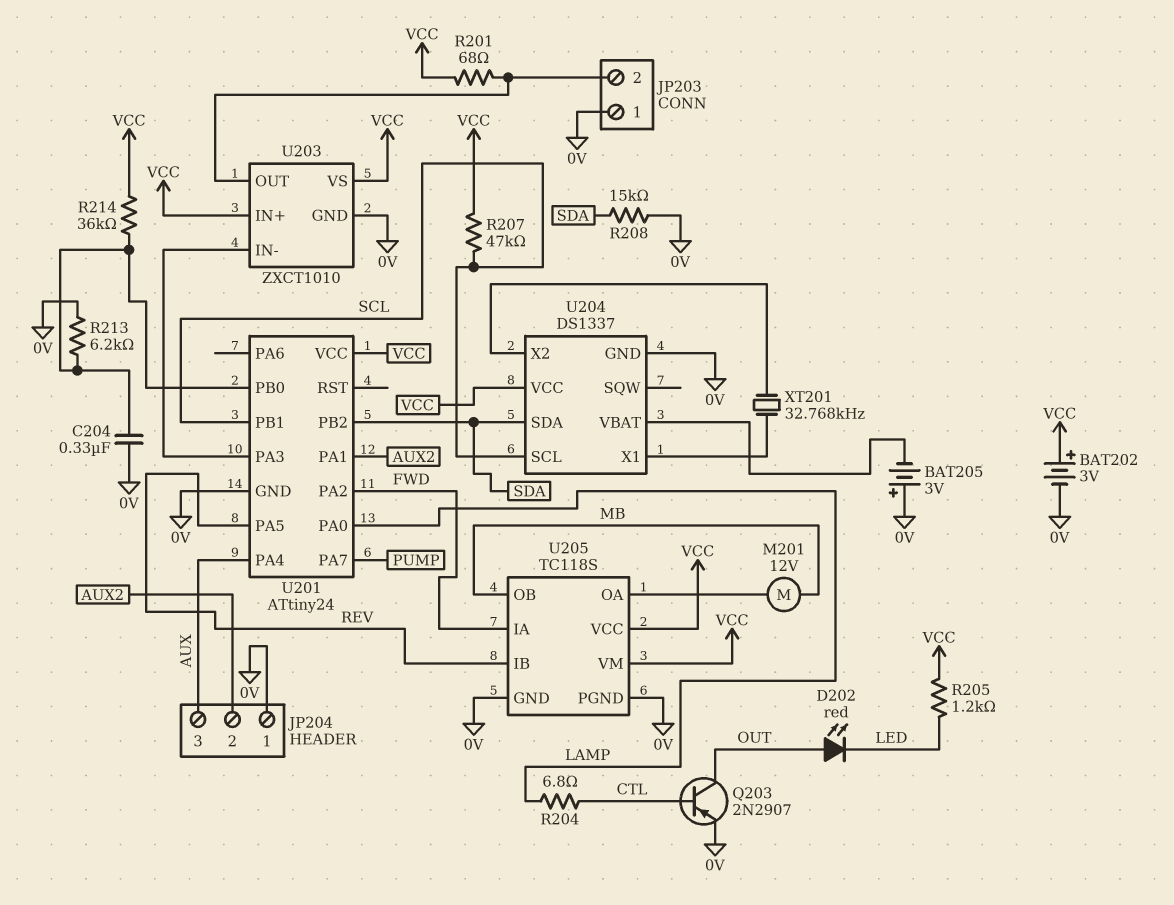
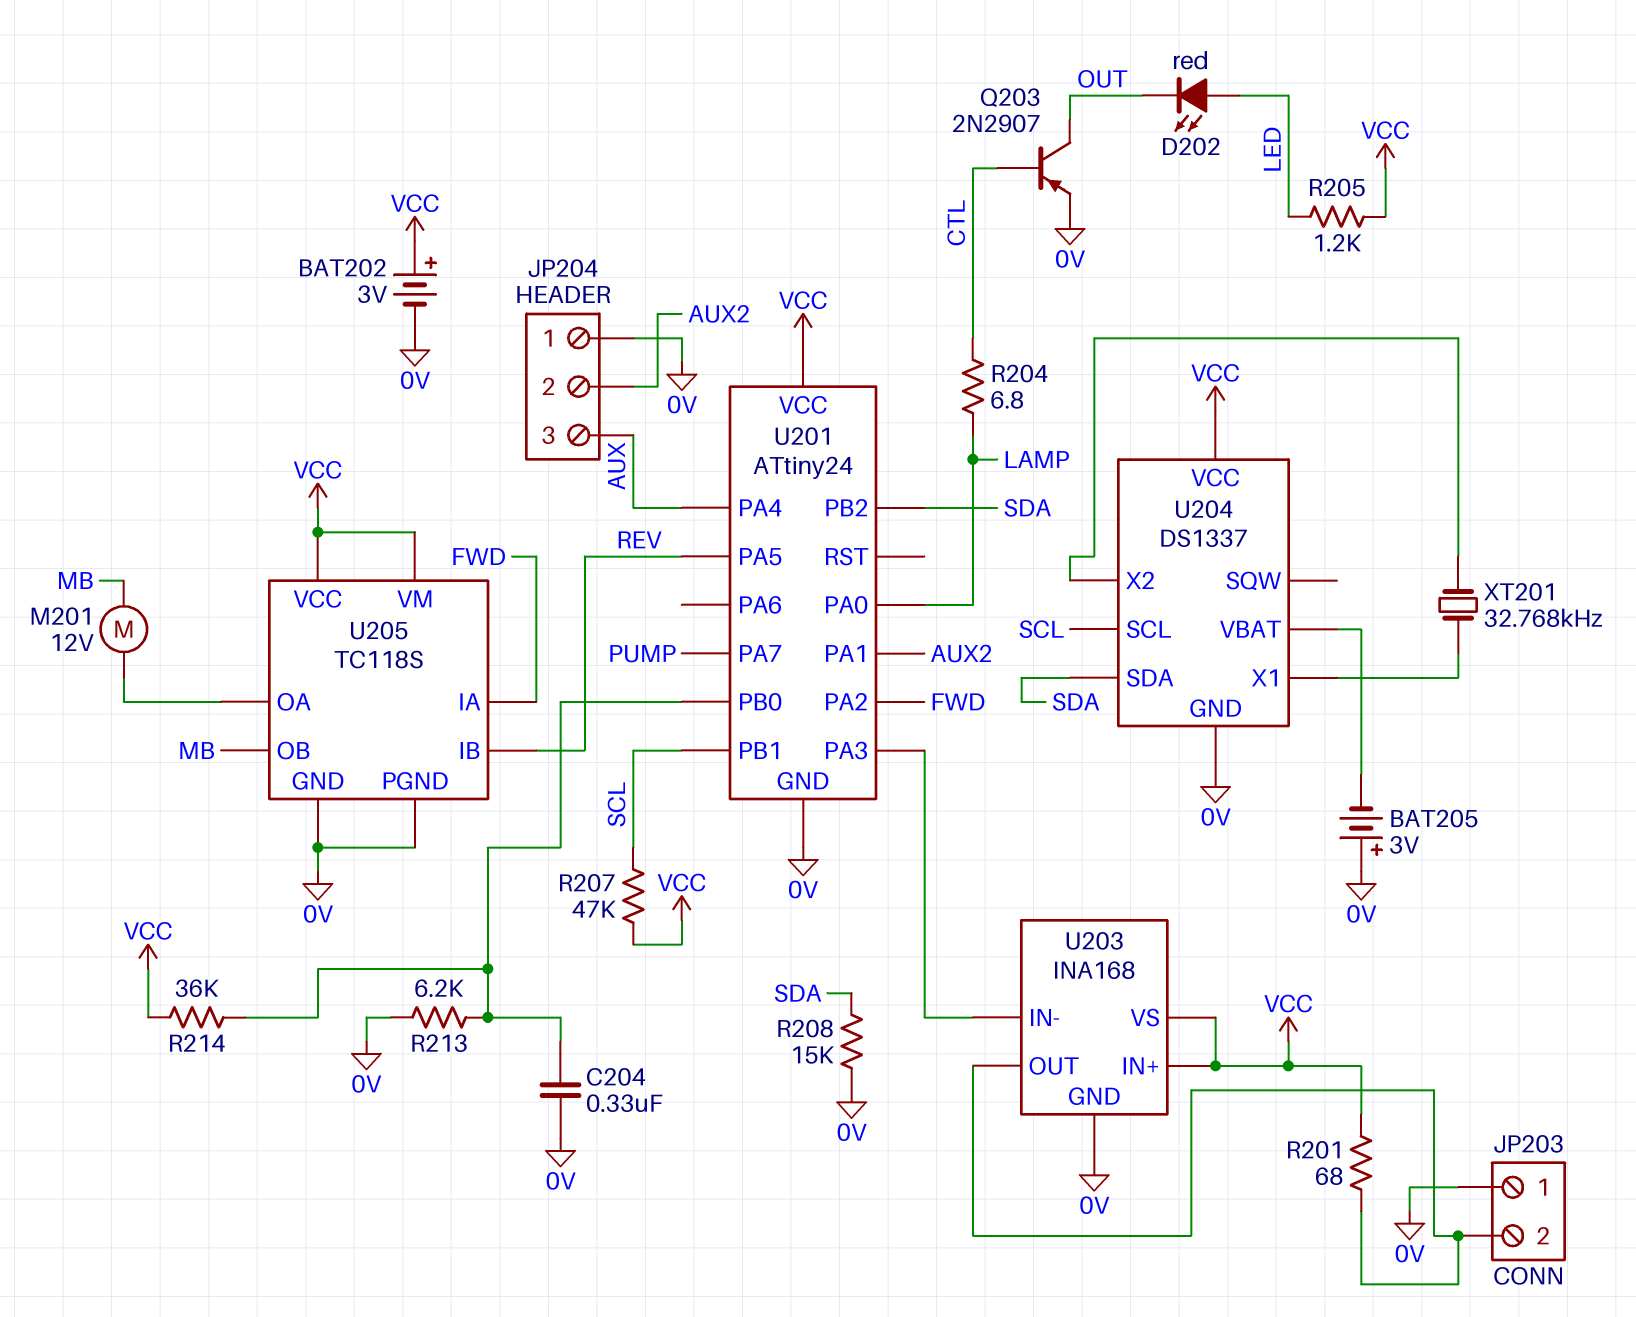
D202: LED red (A OUT, K LED) -> LED red (A LED, K OUT)
U203: ZXCT1010 -> INA168

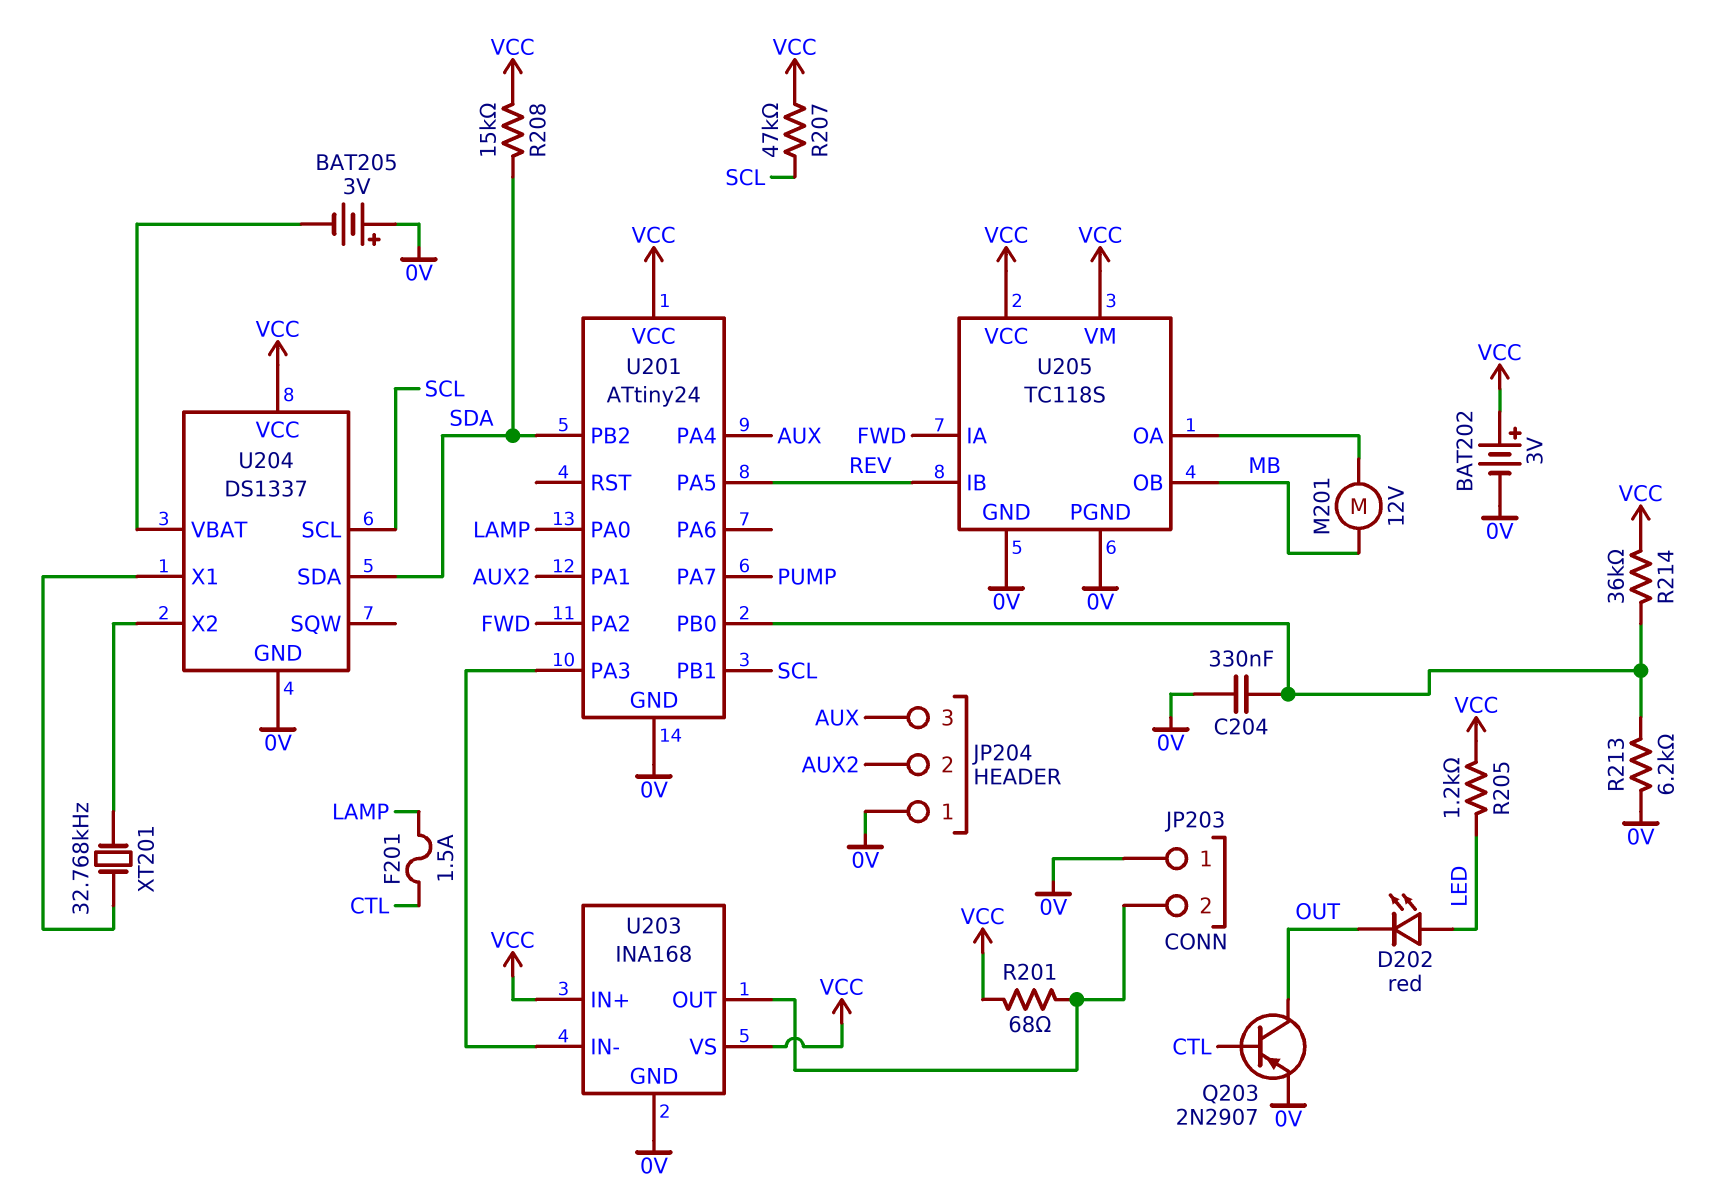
F201: none -> 1.5A (CTL, LAMP)
R204: 6.8 (CTL, LAMP) -> none
R208: 15k (0V, SDA) -> 15k (SDA, VCC)

